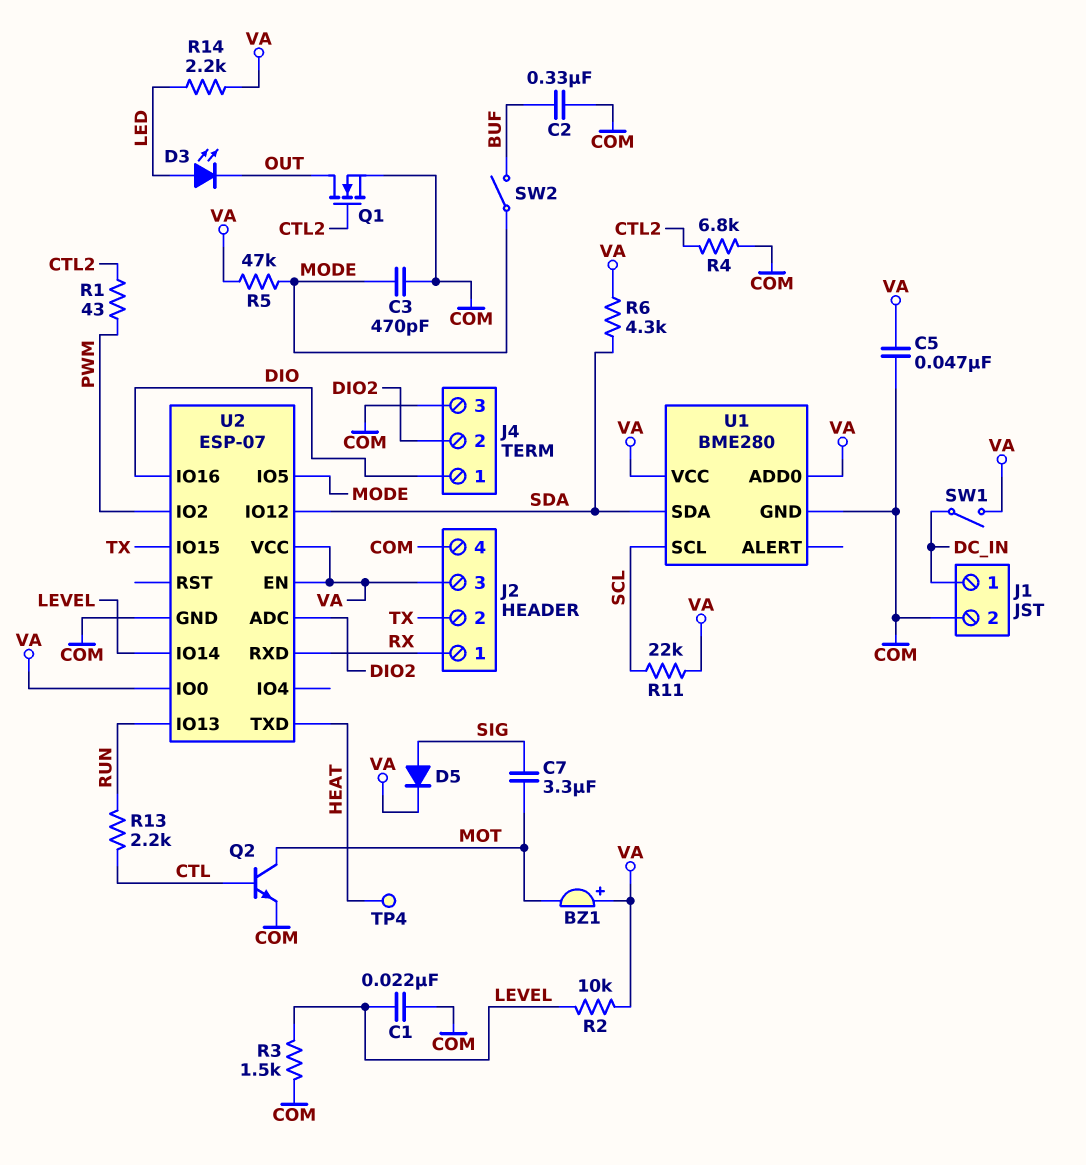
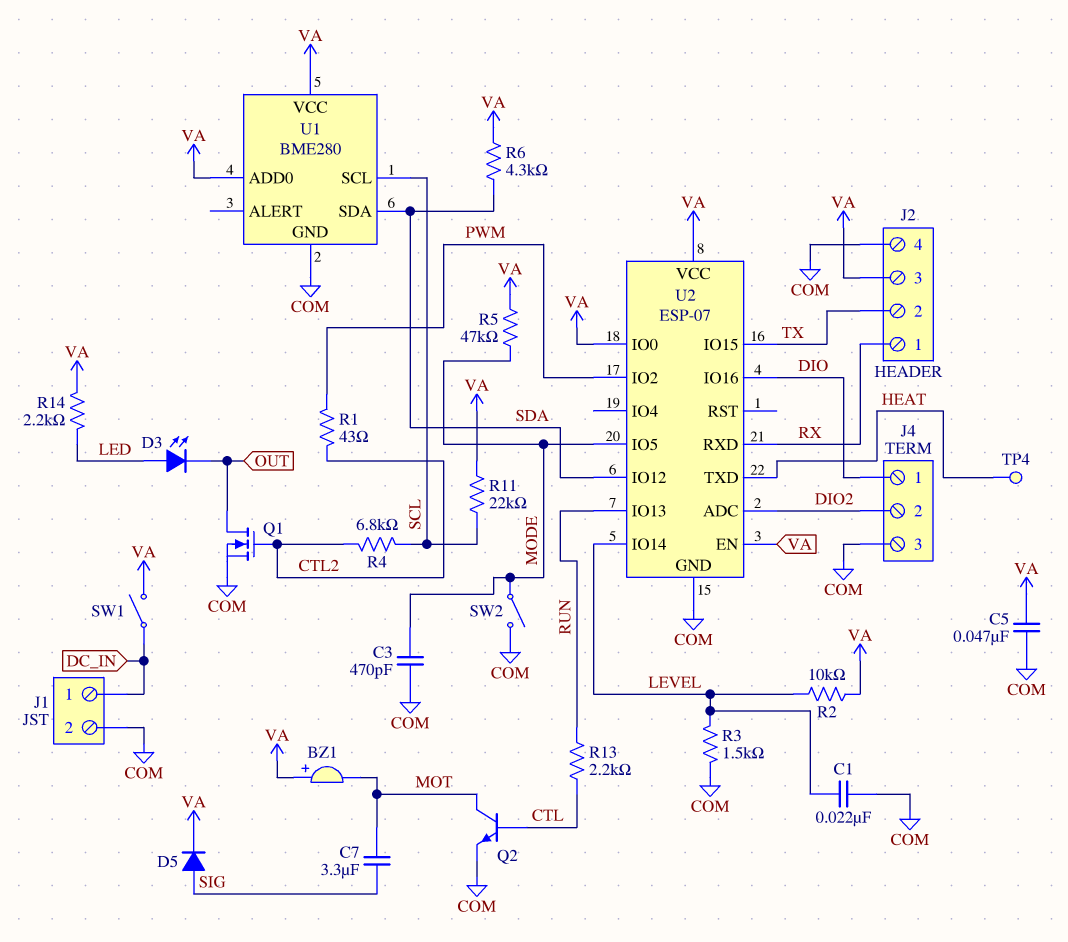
C2: 330nF (BUF, COM) -> none
R4: 6.8k (COM, CTL2) -> 6.8k (CTL2, SCL)
SW2: switch (BUF, MODE) -> switch (COM, MODE)

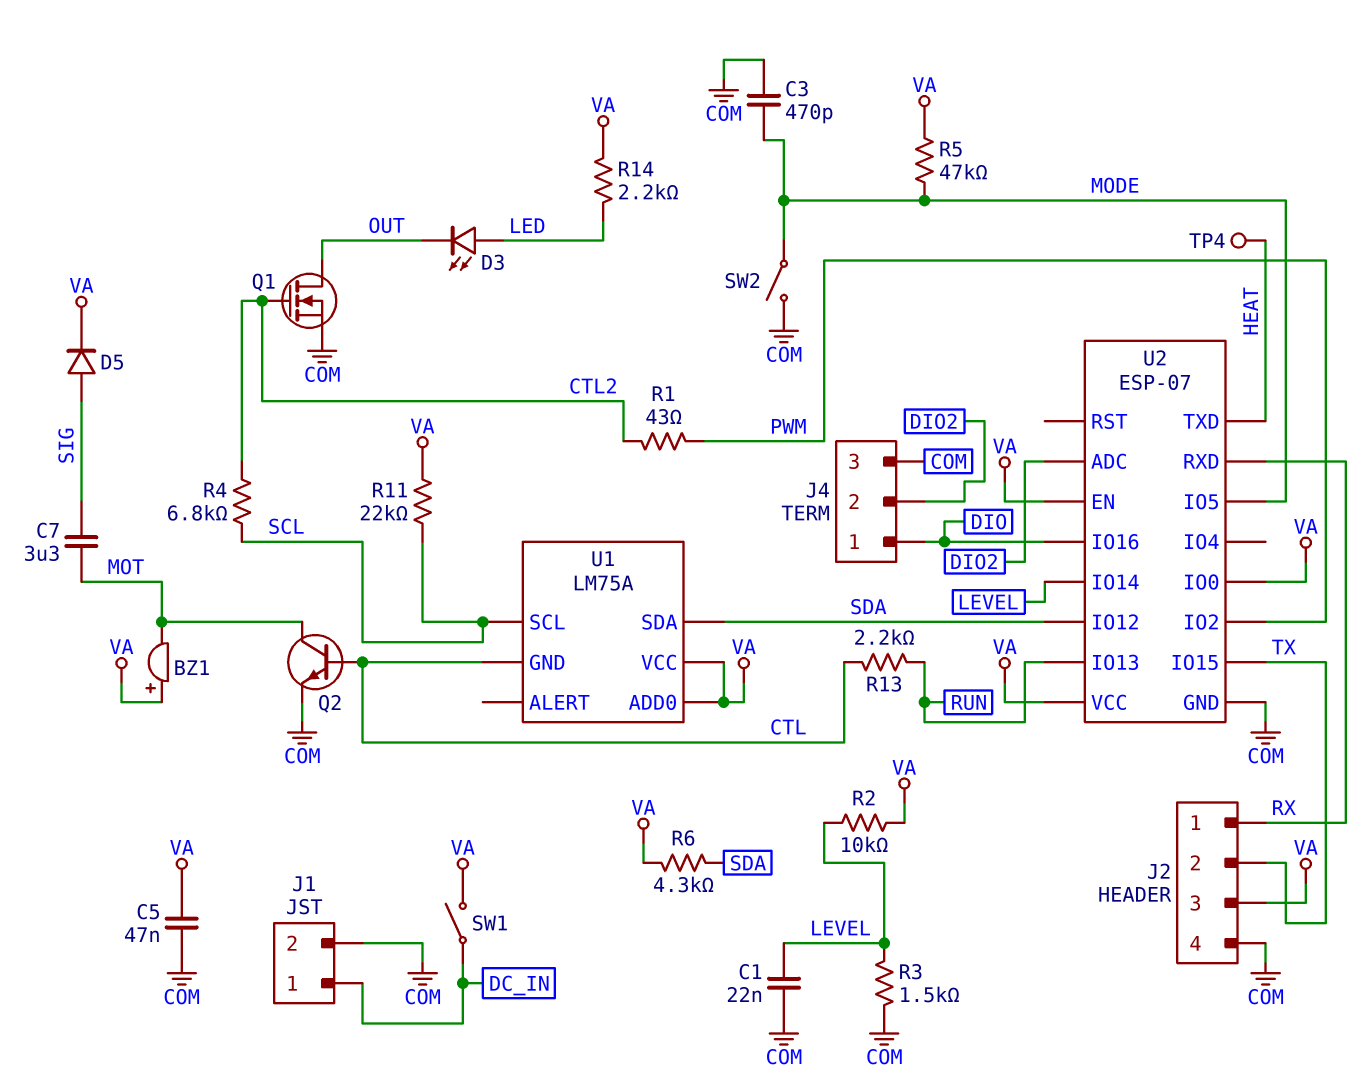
U1: BME280 -> LM75A
U1 pin GND: COM -> CTL

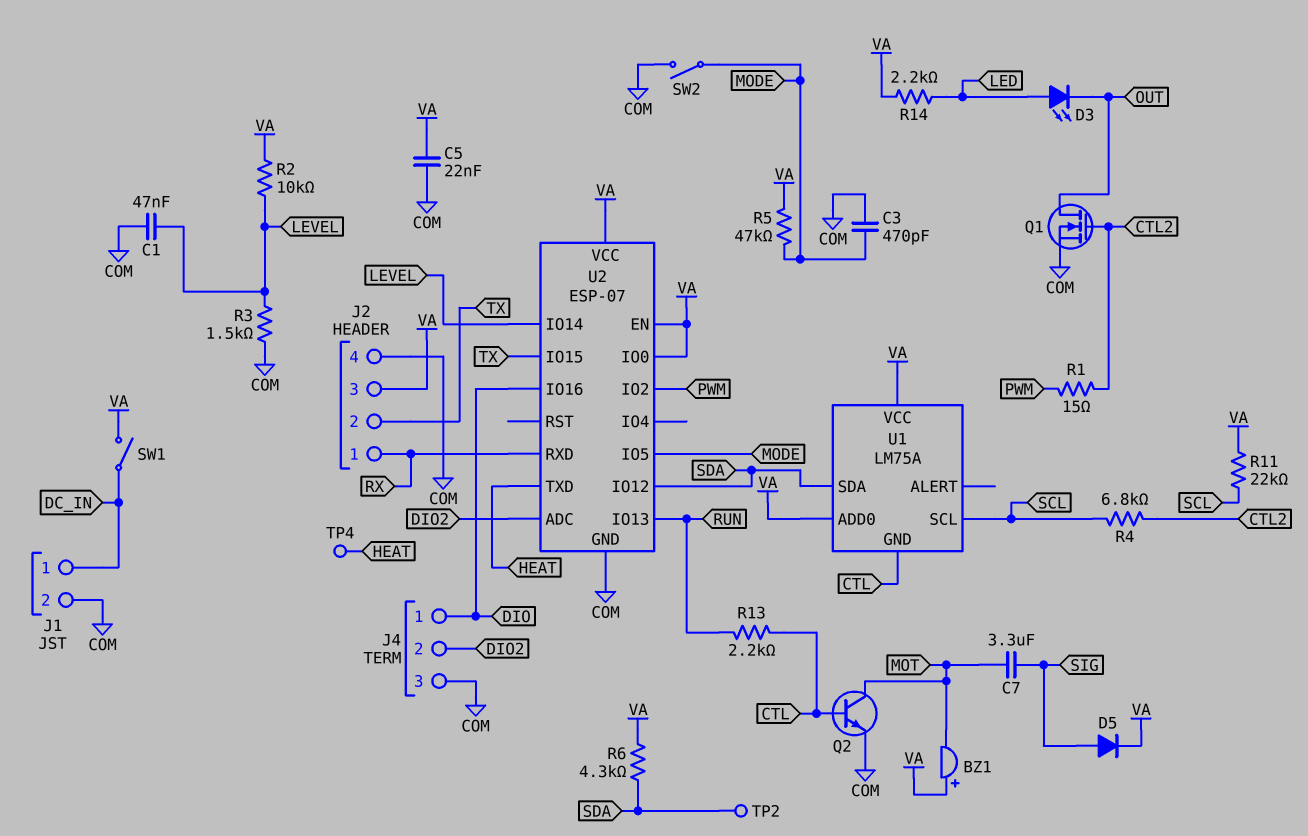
C1: 22nF (COM, LEVEL) -> 47nF (COM, LEVEL)
C5: 47nF (COM, VA) -> 22nF (COM, VA)
R1: 43 (CTL2, PWM) -> 15 (CTL2, PWM)
TP2: none -> test point (SDA)

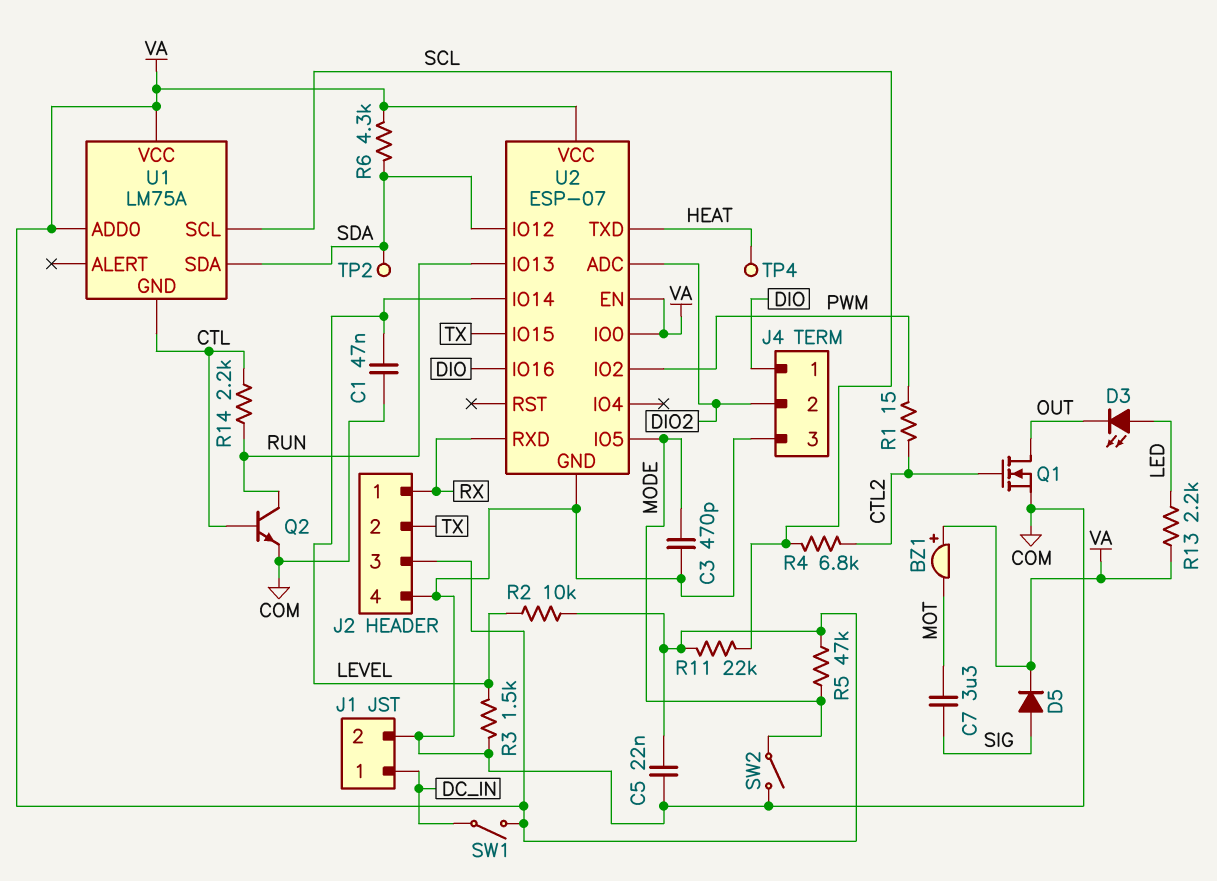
Q2: NPN (B CTL, C MOT, E COM) -> NPN (B CTL, C RUN, E COM)
R13: 2.2k (CTL, RUN) -> 2.2k (LED, VA)
R14: 2.2k (LED, VA) -> 2.2k (CTL, RUN)

